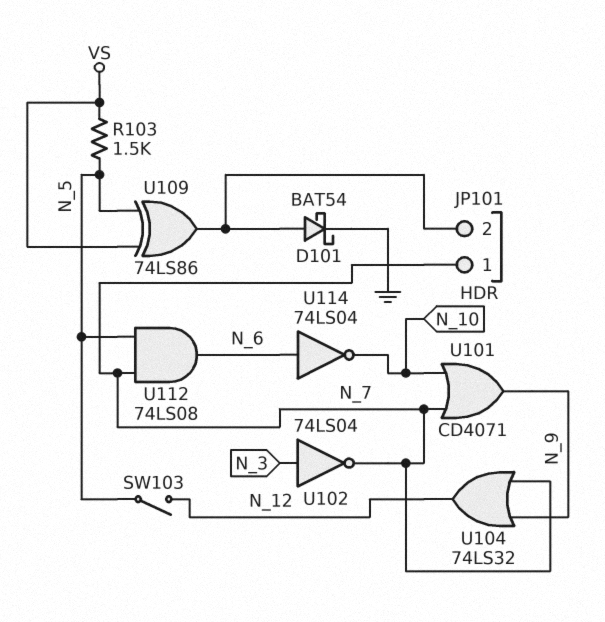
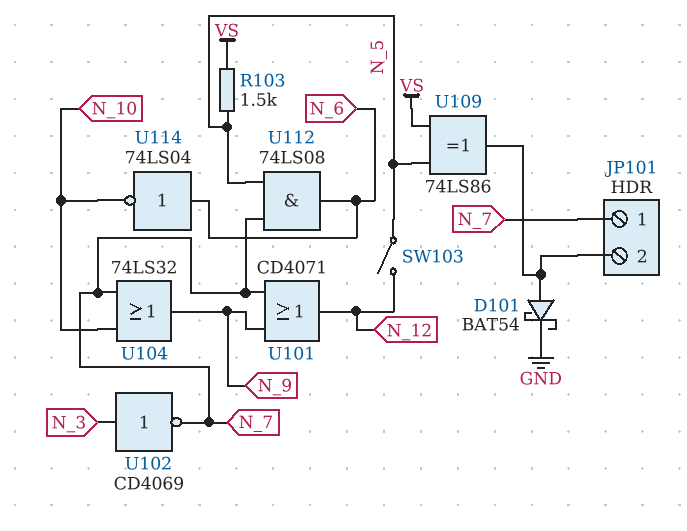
U101: OR CD4071 (in N_7, in N_10, out N_9) -> OR CD4071 (in N_7, in N_9, out N_12)
U102: NOT 74LS04 (in N_3, out N_7) -> NOT CD4069 (in N_3, out N_7)
U104: OR 74LS32 (in N_7, in N_9, out N_12) -> OR 74LS32 (in N_7, in N_10, out N_9)

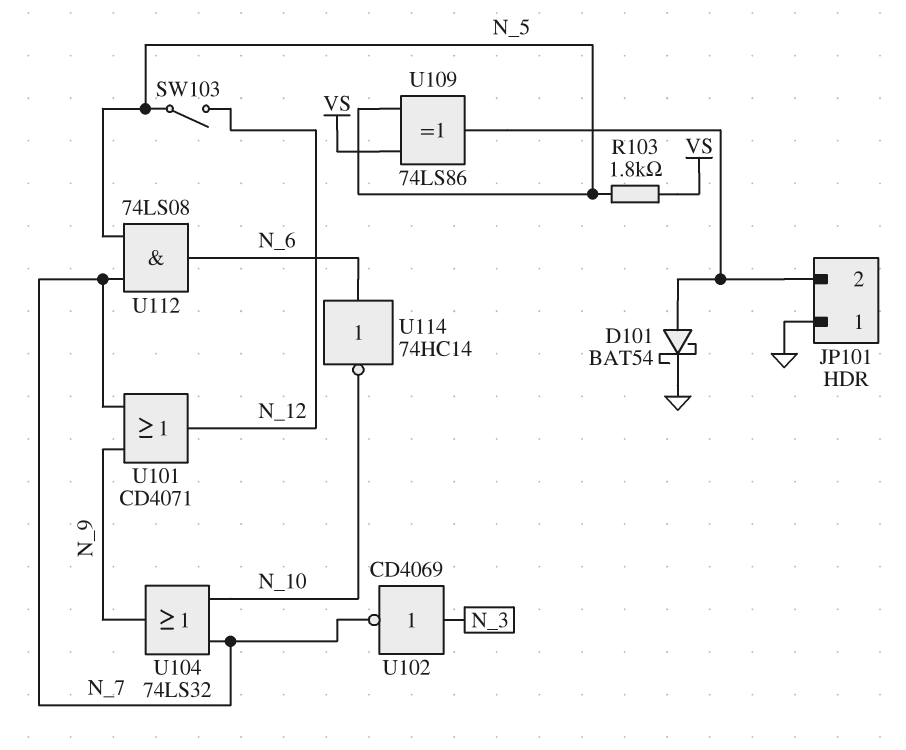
JP101 pin 1: N_7 -> GND
R103: 1.5k (N_5, VS) -> 1.8k (N_5, VS)
U114: NOT 74LS04 (in N_6, out N_10) -> NOT 74HC14 (in N_6, out N_10)

